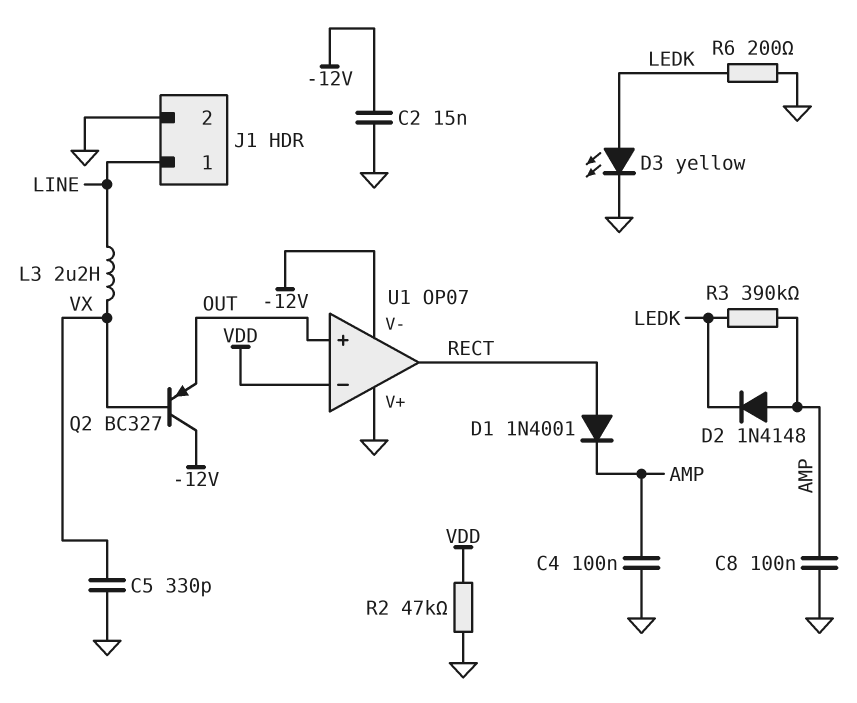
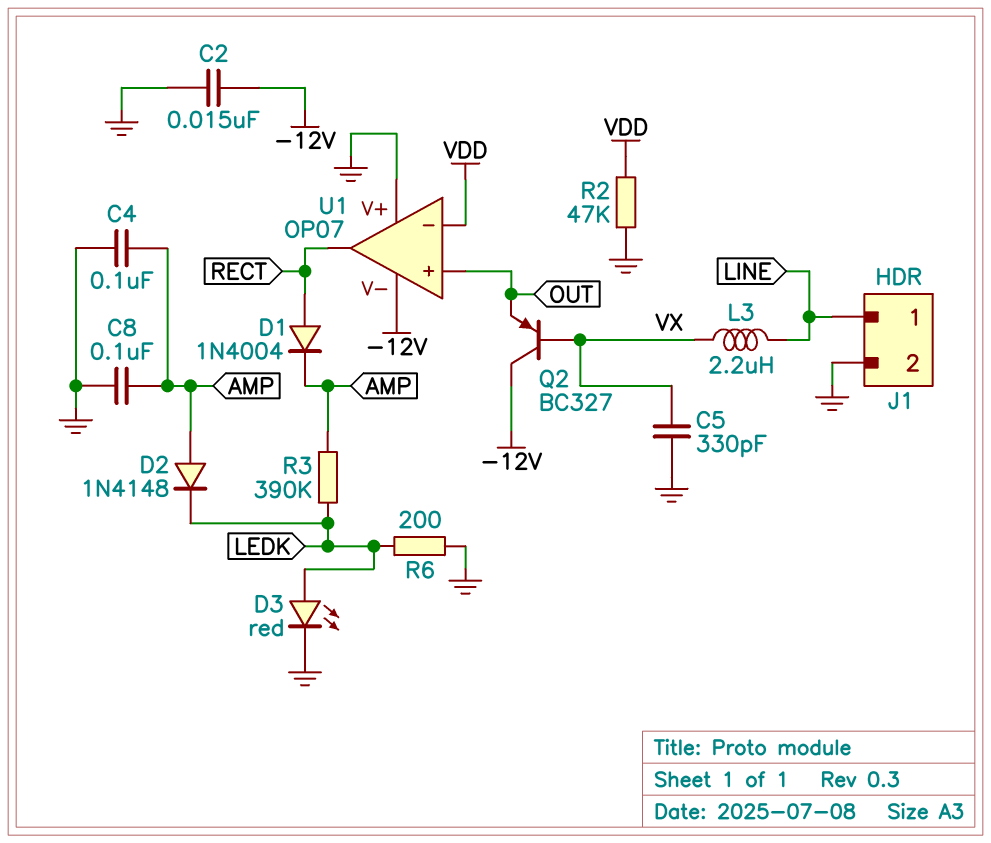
D1: diode 1N4001 (A RECT, K AMP) -> diode 1N4004 (A RECT, K AMP)
D3: LED yellow (A LEDK, K GND) -> LED red (A LEDK, K GND)

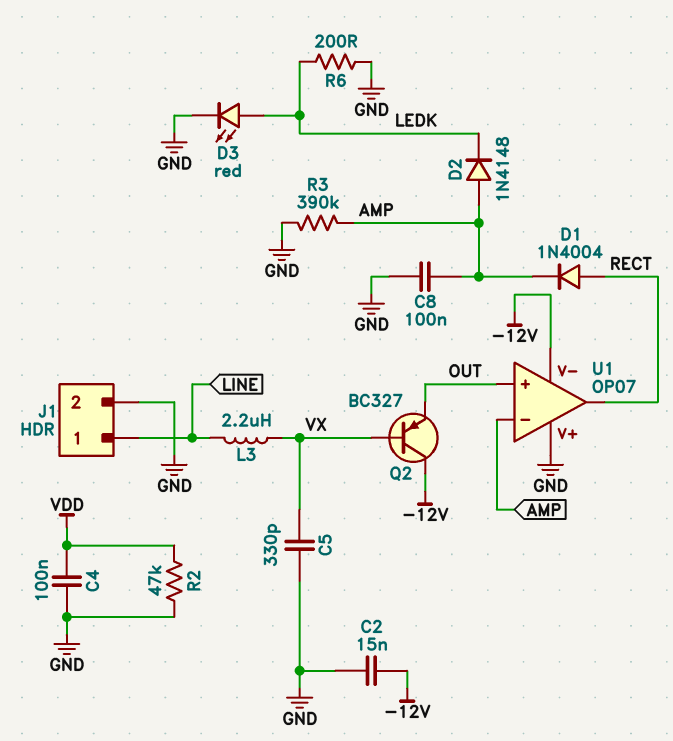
C4: 100nF (AMP, GND) -> 100nF (GND, VDD)
R3: 390k (AMP, LEDK) -> 390k (AMP, GND)
U1 pin in-: VDD -> AMP

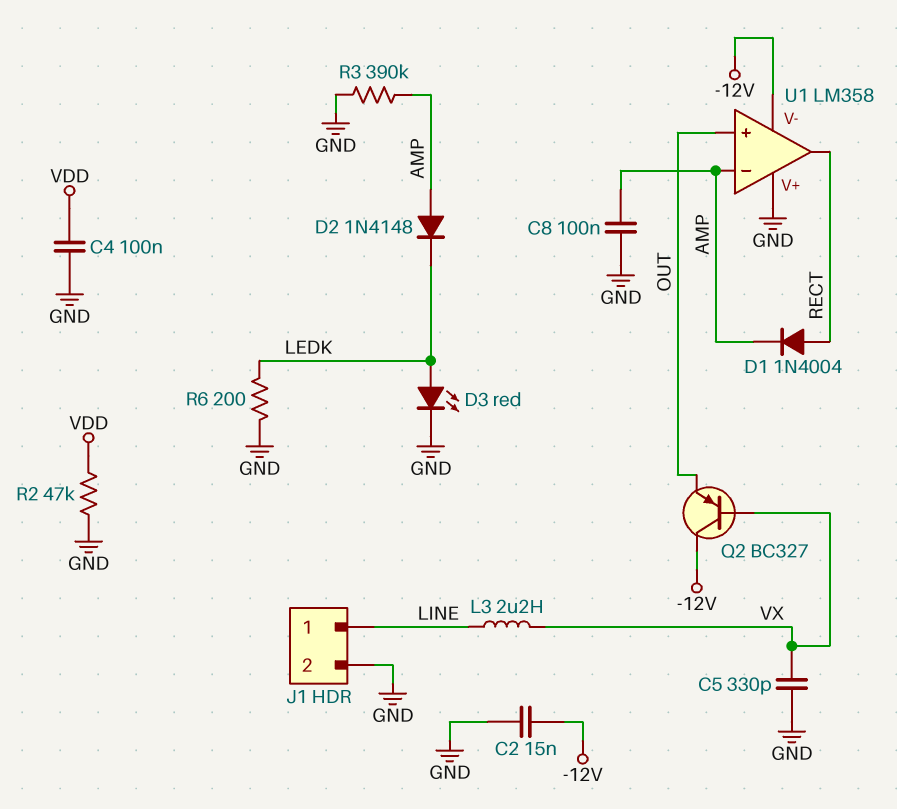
U1: OP07 -> LM358

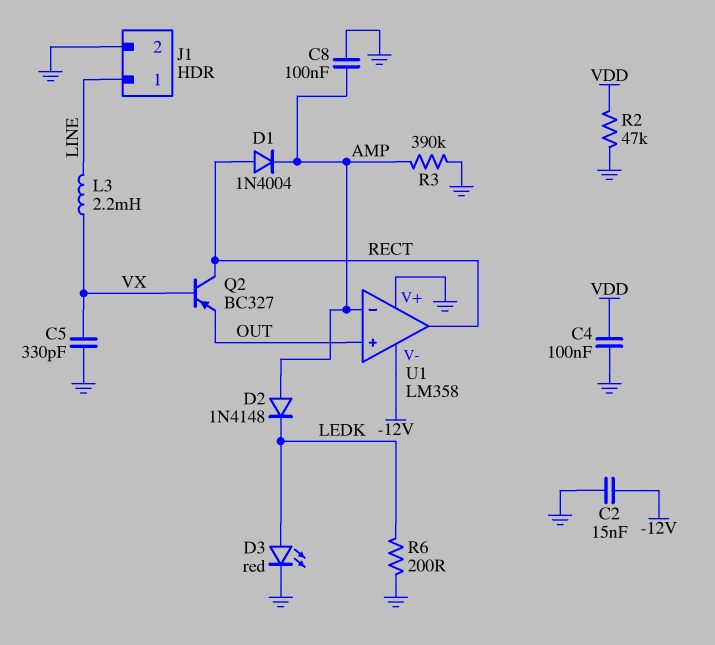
L3: 2.2uH (LINE, VX) -> 2.2mH (LINE, VX)
Q2: PNP BC327 (B VX, C -12V, E OUT) -> PNP BC327 (B VX, C RECT, E OUT)

